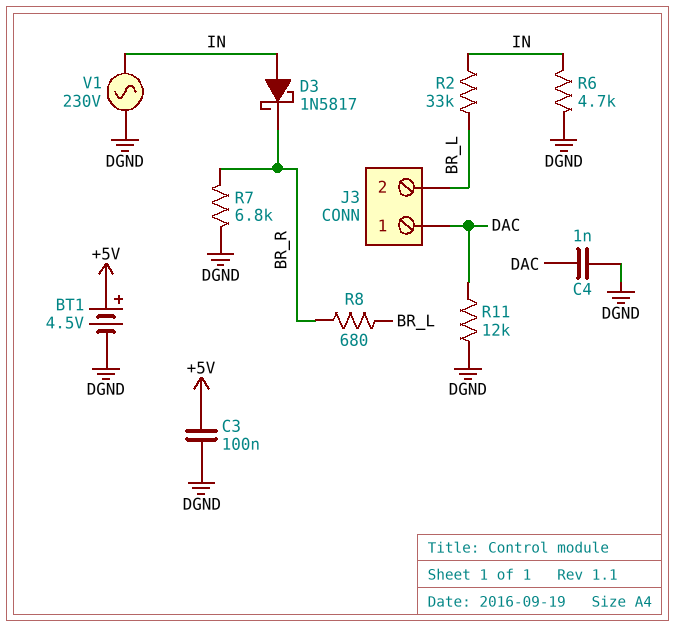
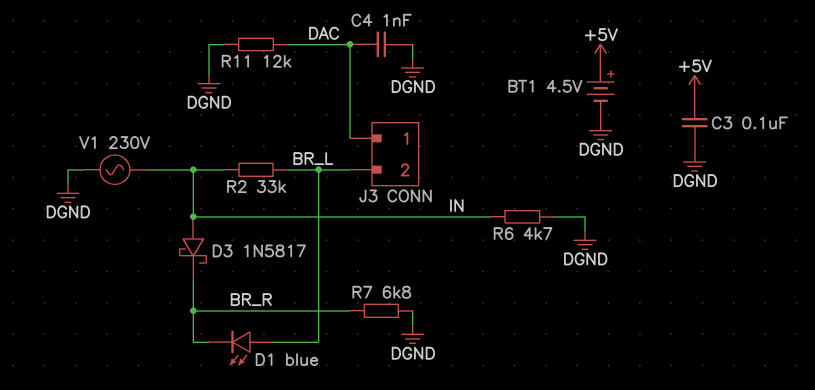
D1: none -> LED blue (A BR_L, K BR_R)
R8: 680 (BR_L, BR_R) -> none

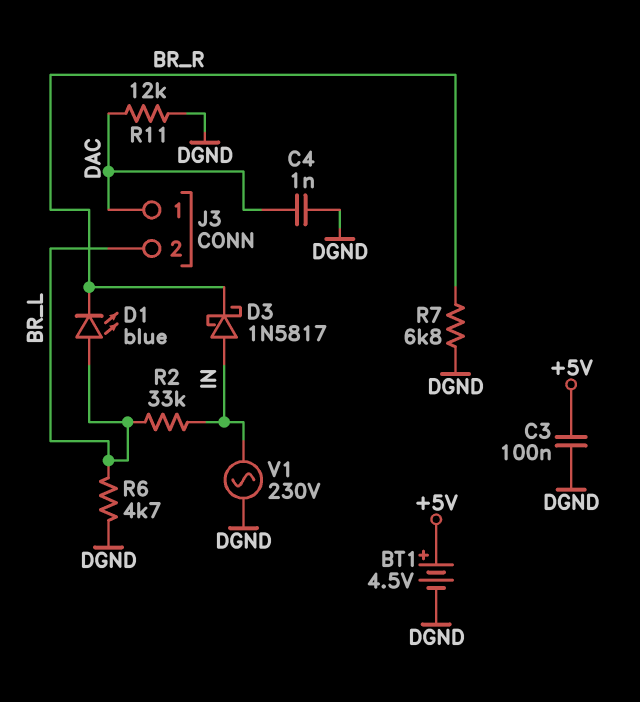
R6: 4.7k (DGND, IN) -> 4.7k (BR_L, DGND)

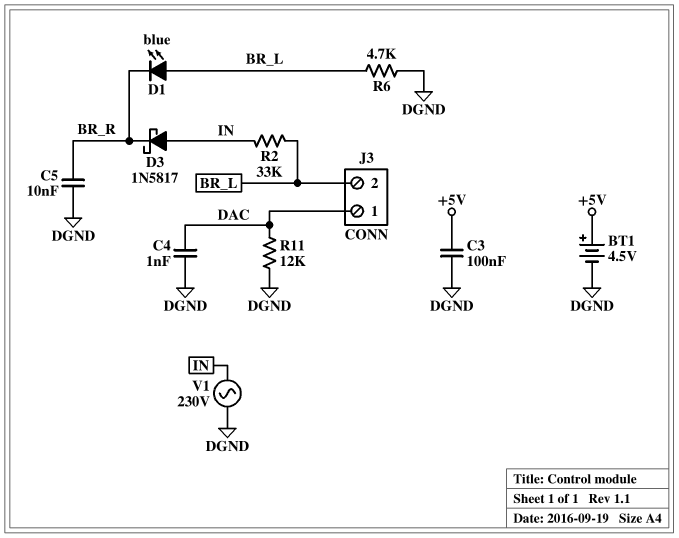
C5: none -> 10nF (BR_R, DGND)
R7: 6.8k (BR_R, DGND) -> none

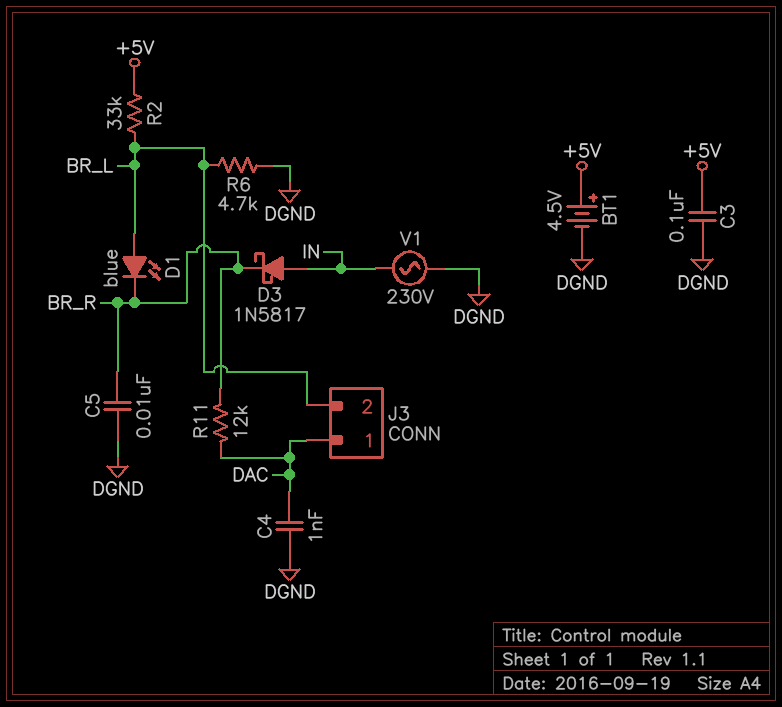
R2: 33k (BR_L, IN) -> 33k (+5V, BR_L)
R11: 12k (DAC, DGND) -> 12k (BR_R, DAC)

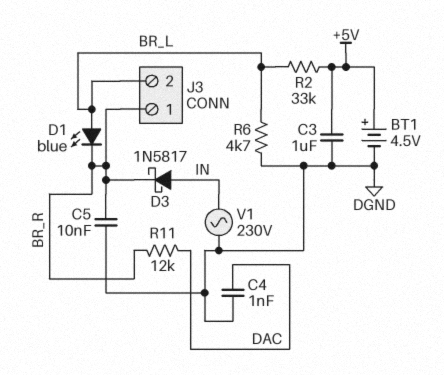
C3: 100nF (+5V, DGND) -> 1uF (+5V, DGND)
J3 pin 1: DAC -> BR_R

